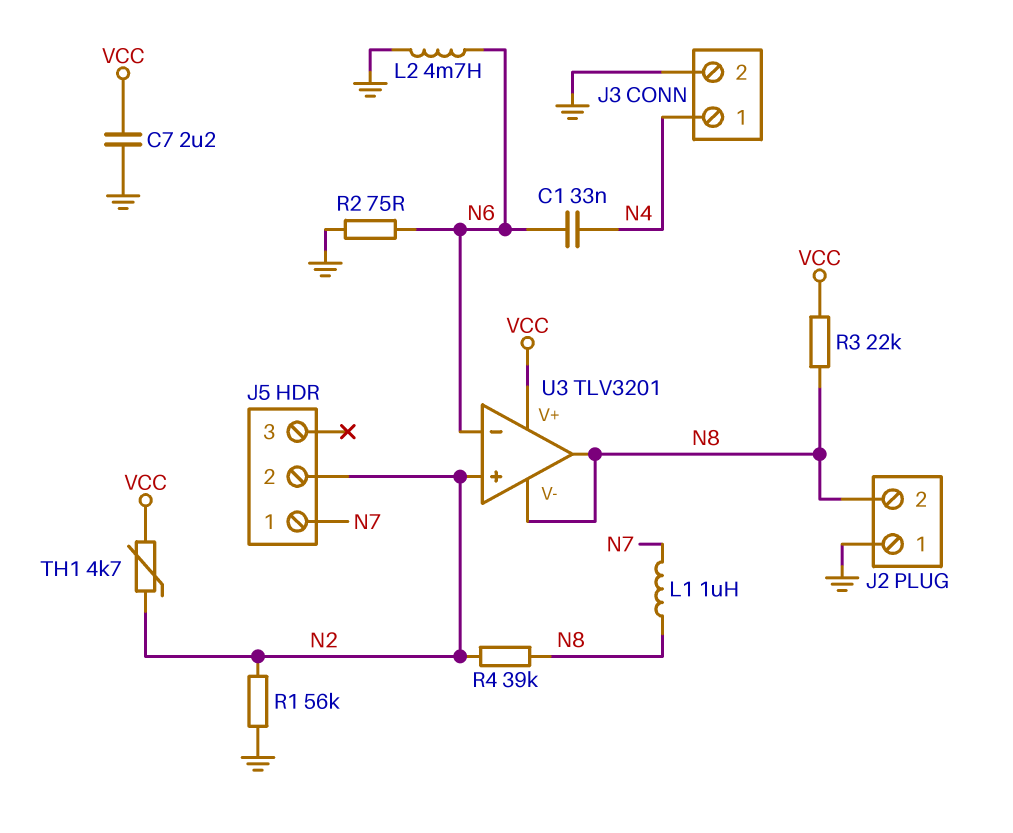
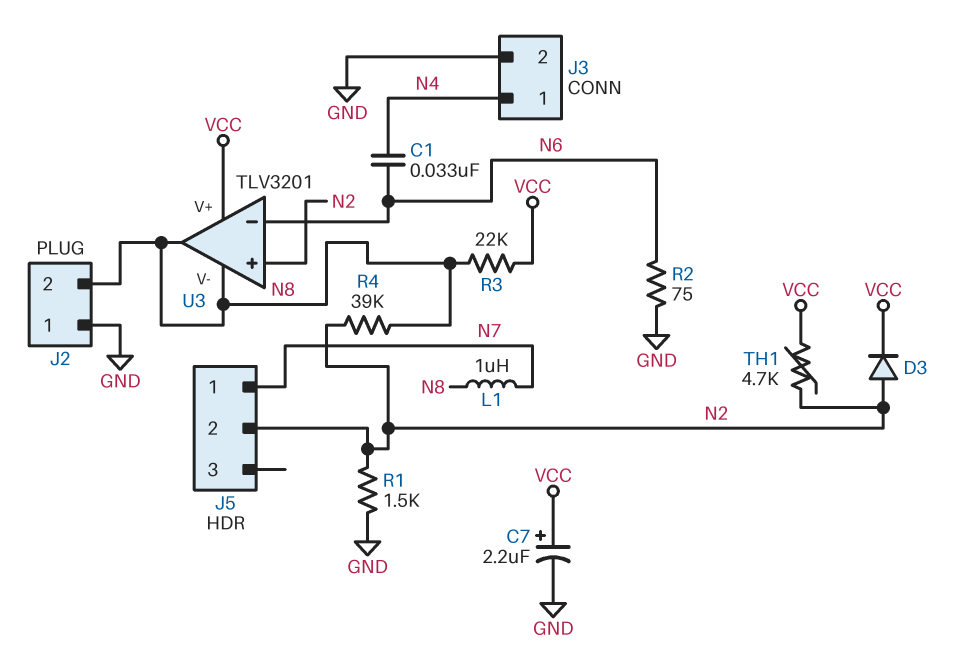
C7: 2.2uF (GND, VCC) -> 2.2uF (plus VCC, minus GND)
D3: none -> diode (A N2, K VCC)
L2: 4.7mH (GND, N6) -> none
R1: 56k (GND, N2) -> 1.5k (GND, N2)

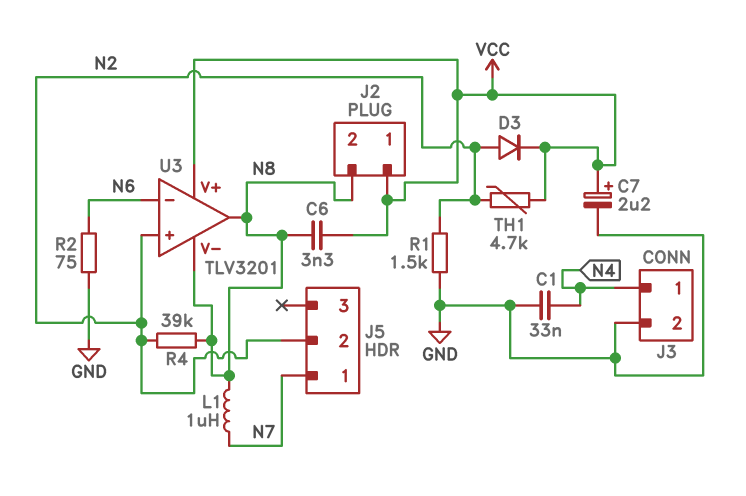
C1: 33nF (N4, N6) -> 33nF (GND, N4)
C6: none -> 3.3nF (N8, VCC)
J2 pin 1: GND -> VCC
R3: 22k (N8, VCC) -> none

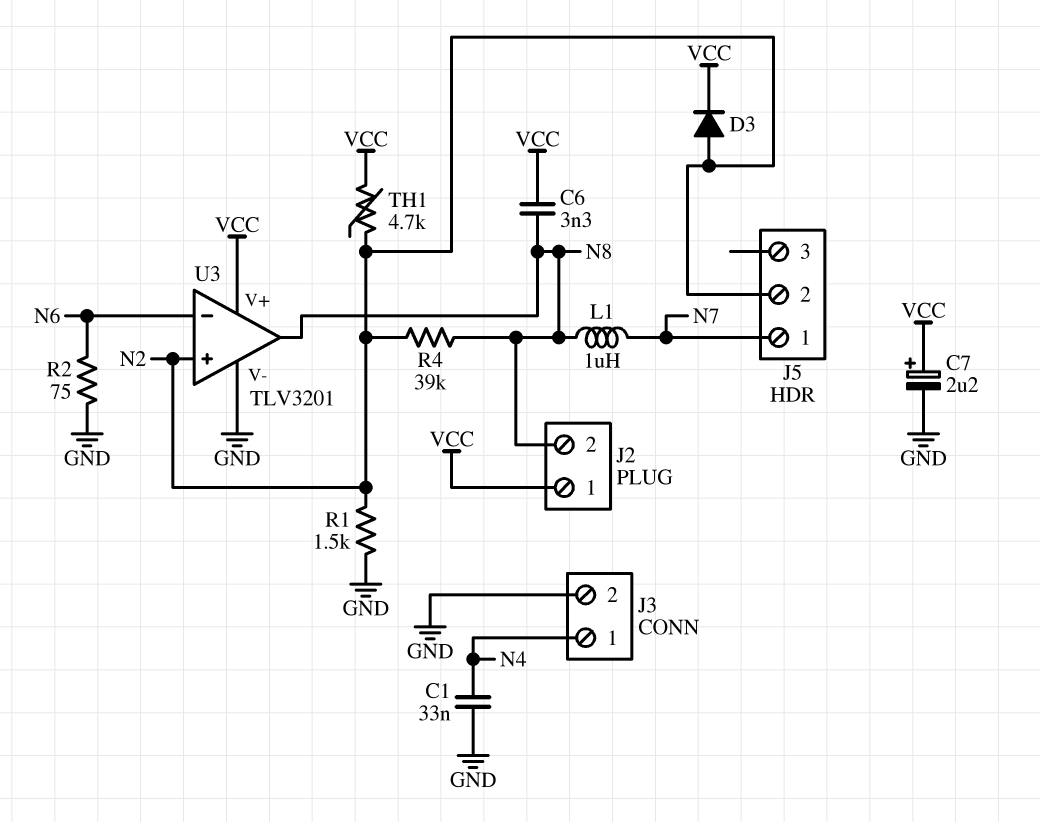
U3 pin V-: N8 -> GND

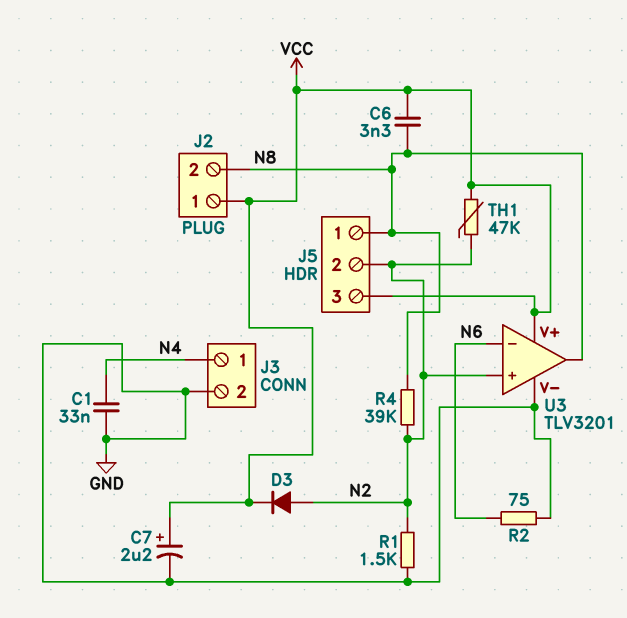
J5 pin 1: N7 -> N8
J5 pin 3: none -> VCC
L1: 1uH (N7, N8) -> none
TH1: 4.7k (N2, VCC) -> 47k (N2, VCC)

